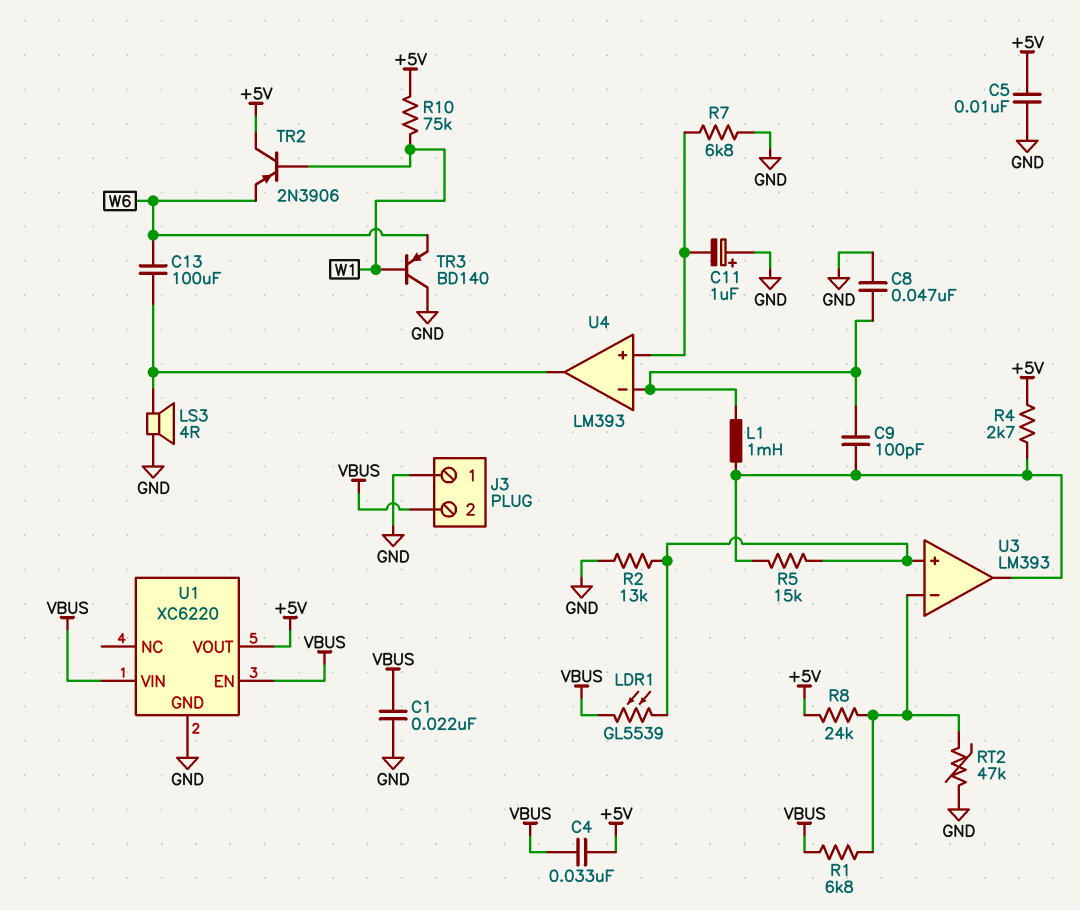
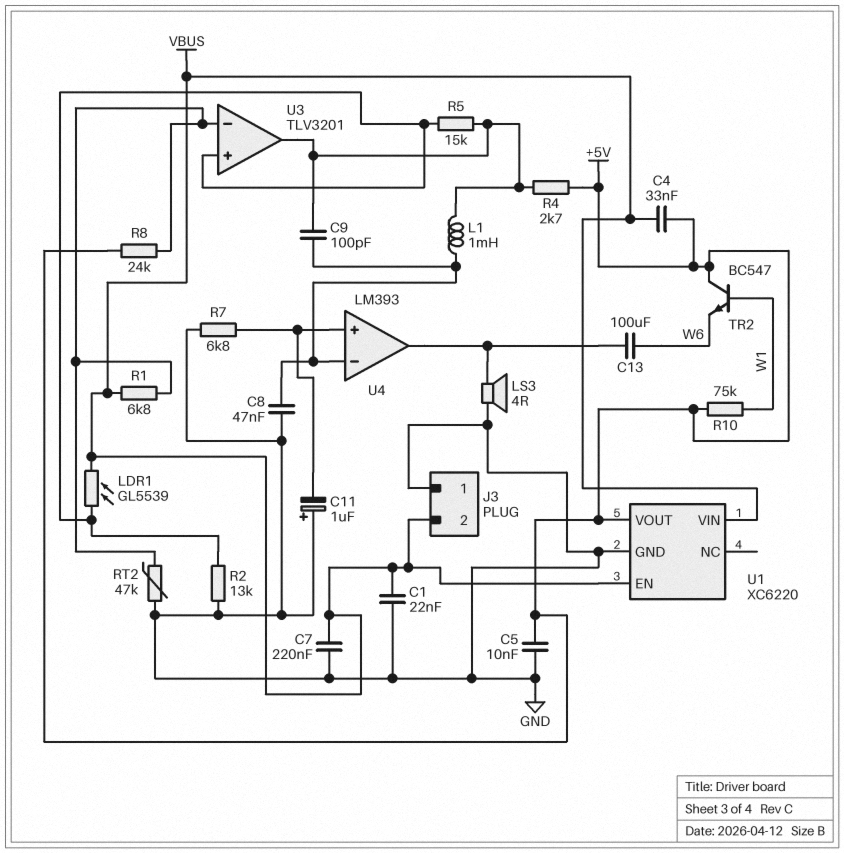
C7: none -> 220nF (GND, VBUS)
TR2: PNP 2N3906 (B W1, C +5V, E W6) -> NPN BC547 (B W1, C +5V, E W6)
TR3: PNP BD140 (B W1, C GND, E W6) -> none
U3: LM393 -> TLV3201

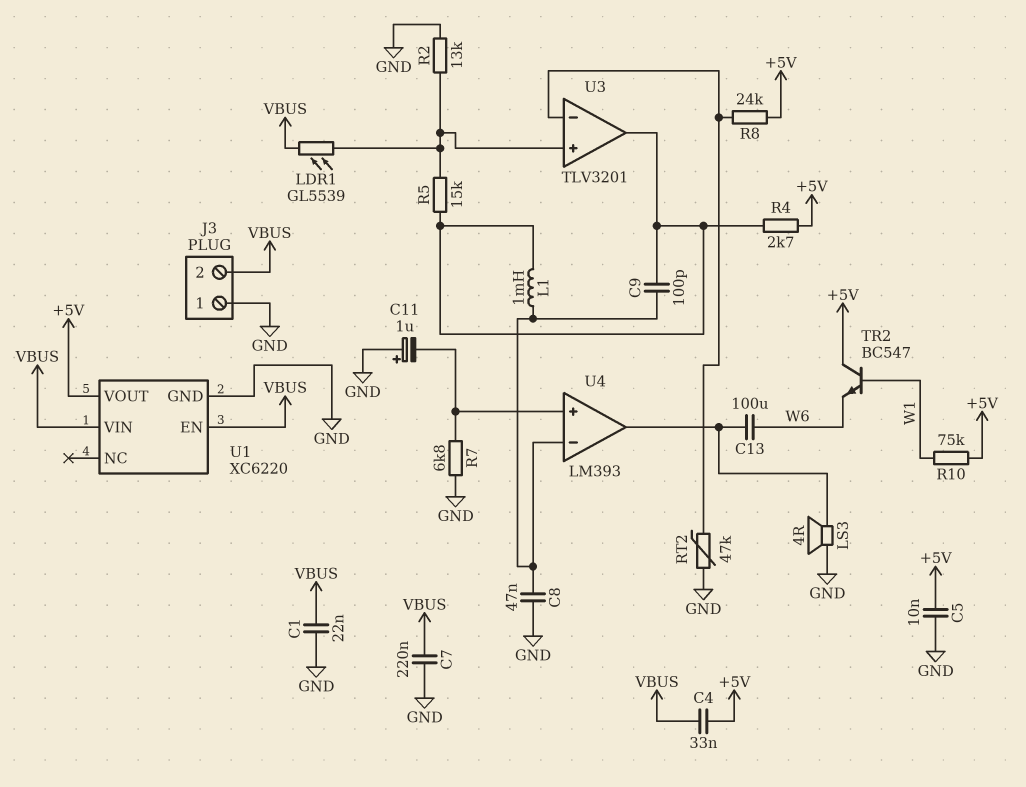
R1: 6.8k (U3/in-, VBUS) -> none

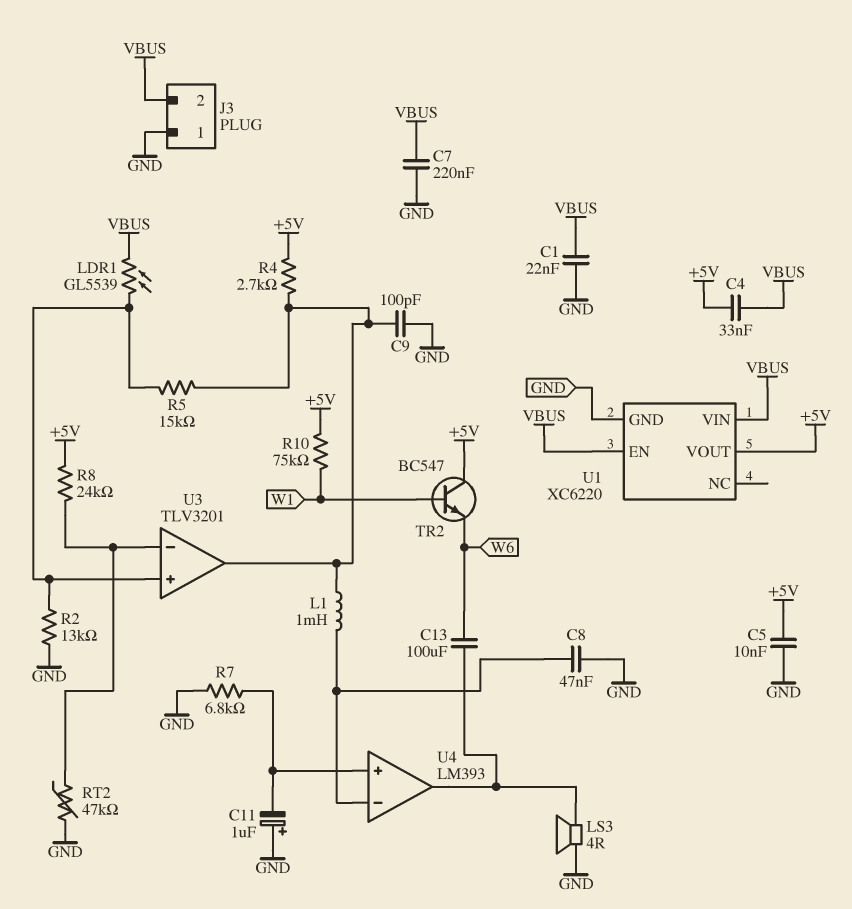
C9: 100pF (U3/out, U4/in-) -> 100pF (GND, U3/out)

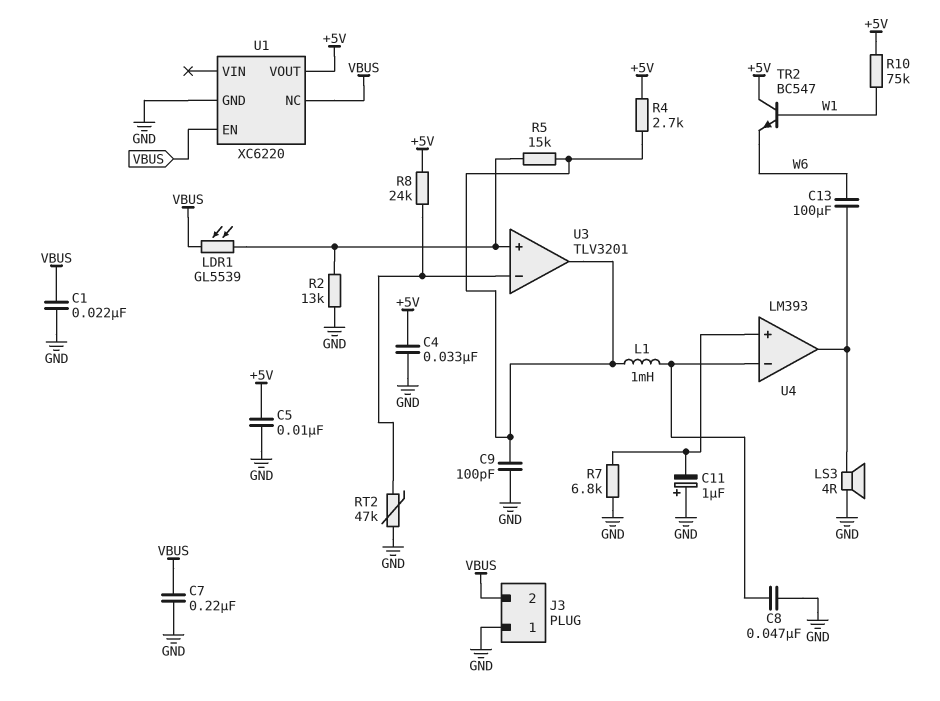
C4: 33nF (+5V, VBUS) -> 33nF (+5V, GND)
U1 pin NC: none -> VBUS
U1 pin VIN: VBUS -> none

